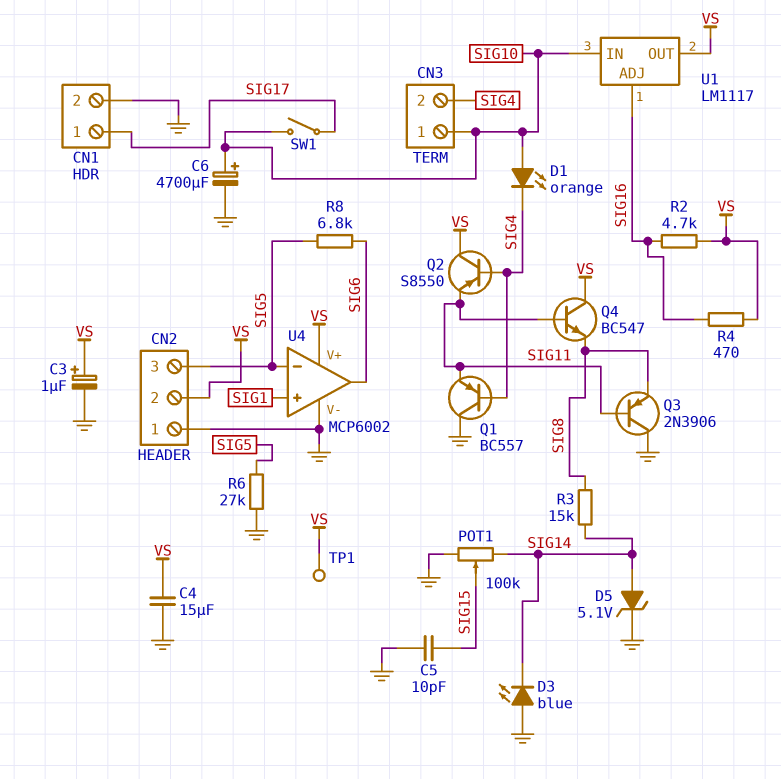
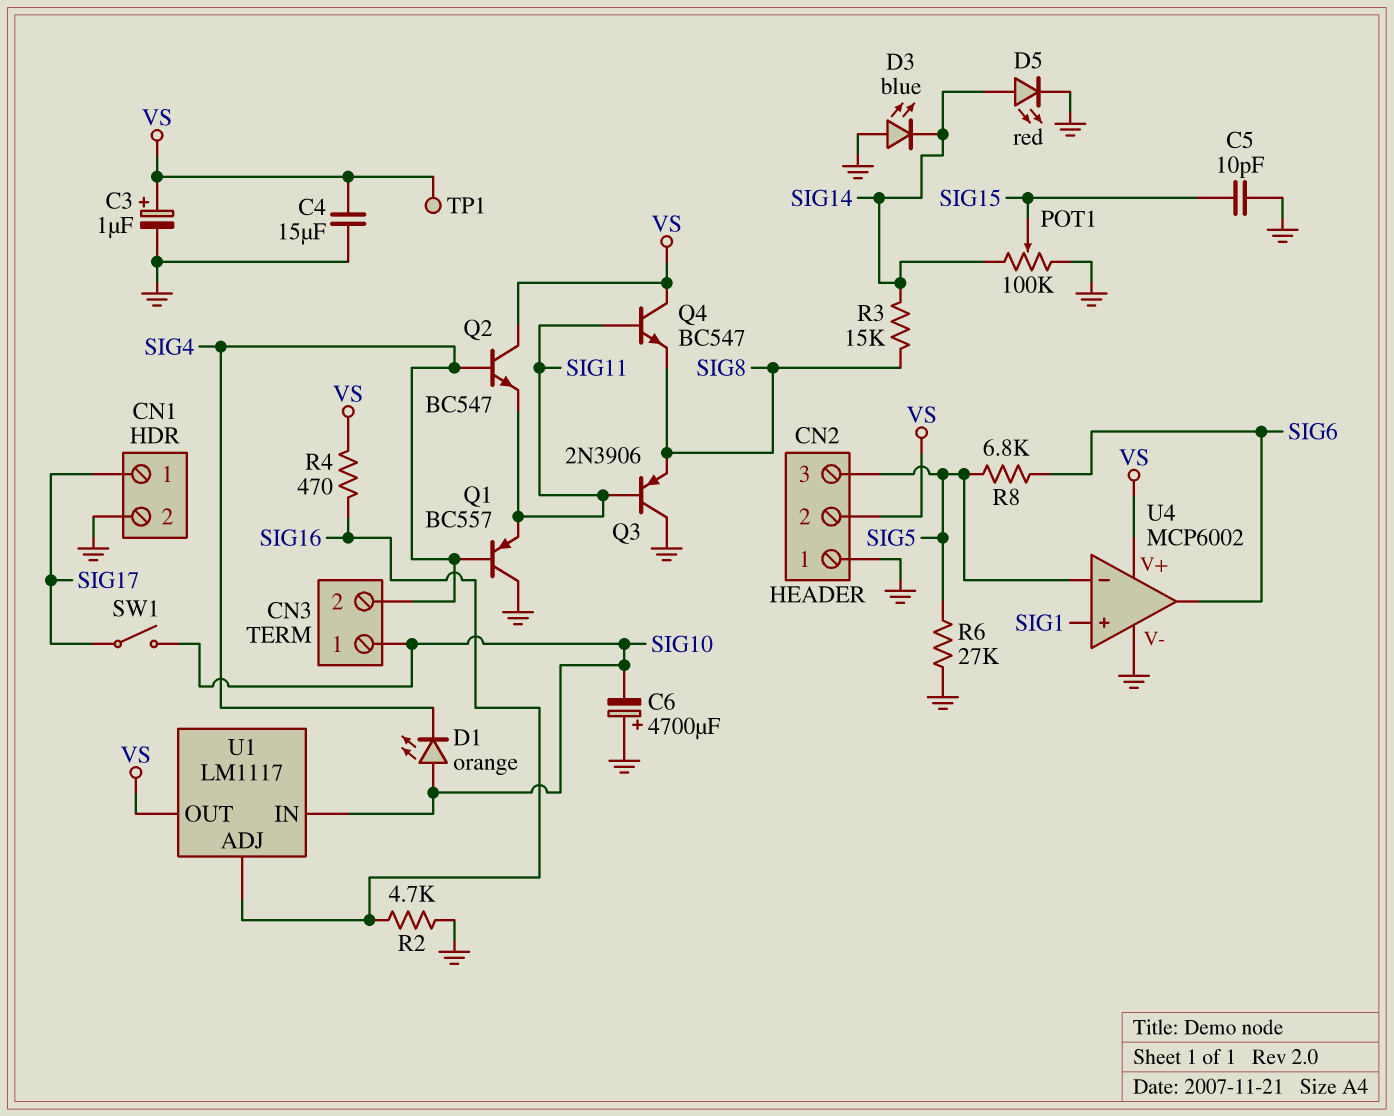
C6: 4700uF (plus SIG10, minus GND) -> 4700uF (plus GND, minus SIG10)
D5: zener 5.1V (A SIG14, K GND) -> LED red (A SIG14, K GND)
Q2: PNP S8550 (B SIG4, C VS, E SIG11) -> NPN BC547 (B SIG4, C VS, E SIG11)
R2: 4.7k (SIG16, VS) -> 4.7k (GND, SIG16)

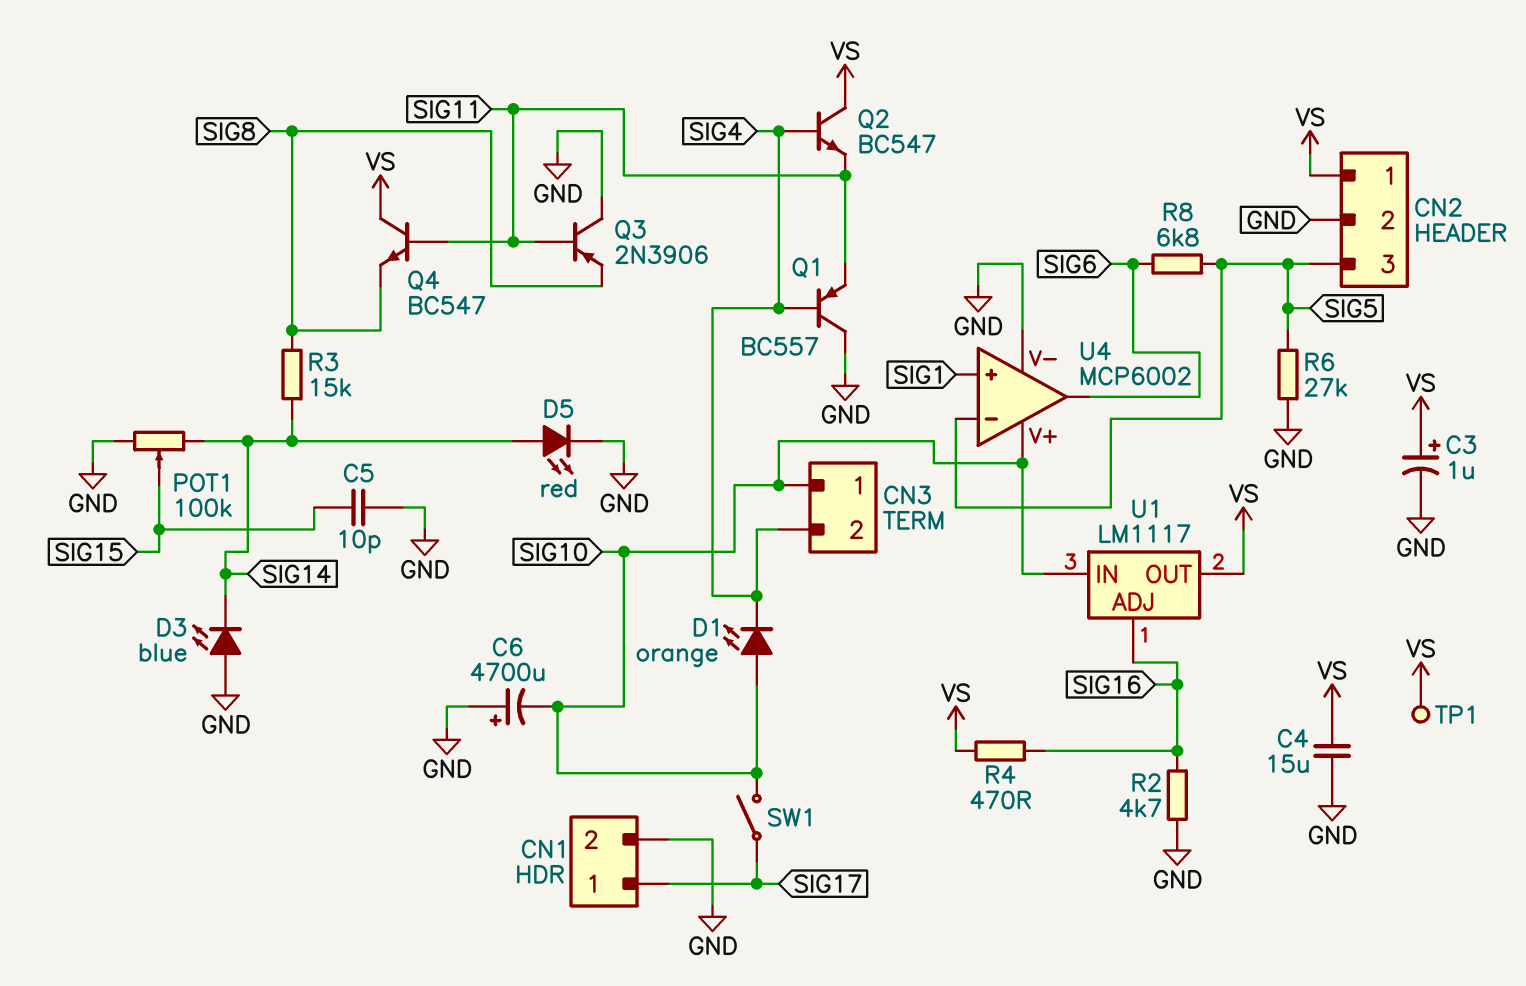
CN2 pin 1: GND -> VS
CN2 pin 2: VS -> GND
U4 pin V+: VS -> SIG10

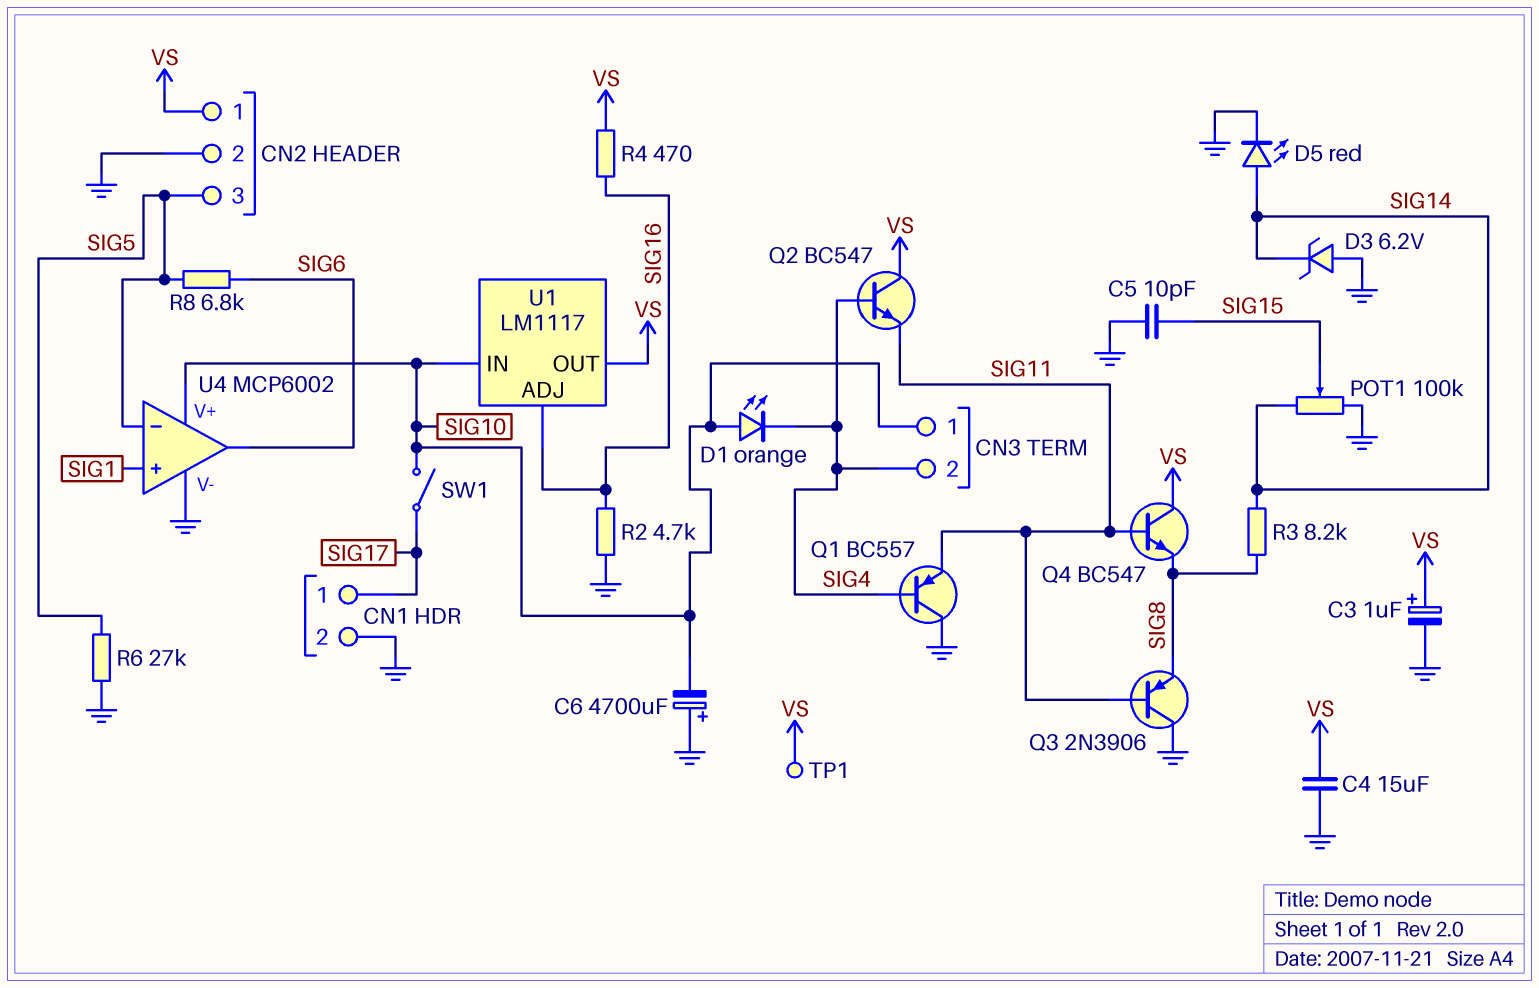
D3: LED blue (A GND, K SIG14) -> zener 6.2V (A GND, K SIG14)
R3: 15k (SIG8, SIG14) -> 8.2k (SIG8, SIG14)

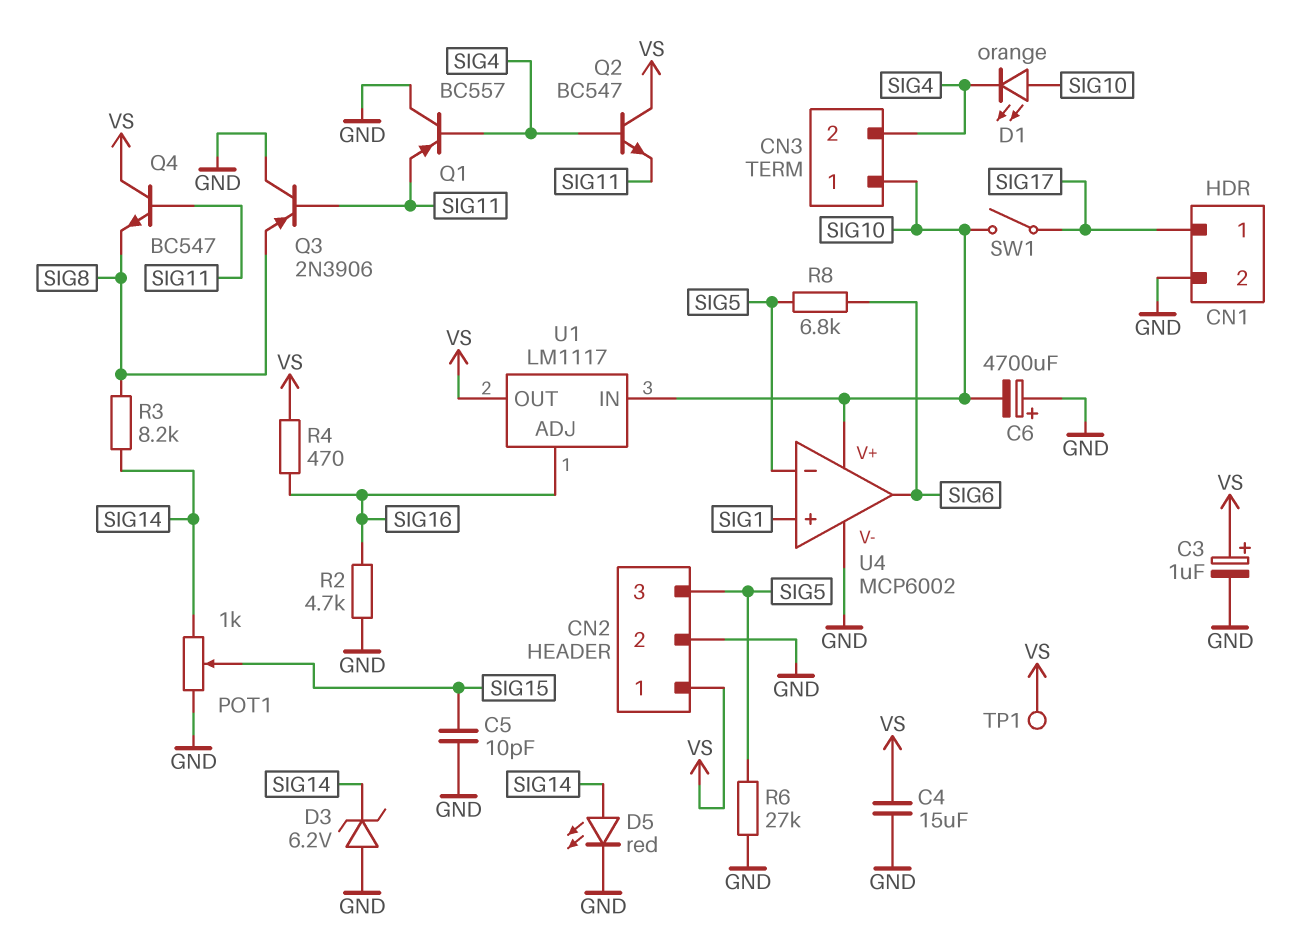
POT1: 100k (GND, SIG14, wiper SIG15) -> 1k (GND, SIG14, wiper SIG15)

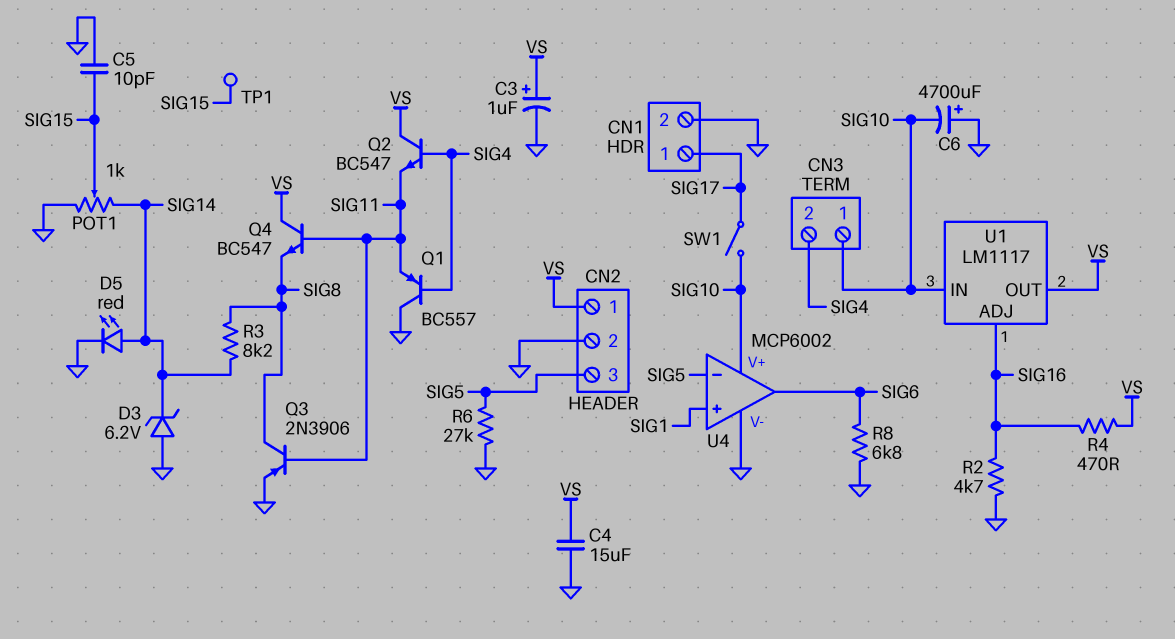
D1: LED orange (A SIG10, K SIG4) -> none
Q3: PNP 2N3906 (B SIG11, C GND, E SIG8) -> PNP 2N3906 (B SIG11, C SIG8, E GND)
R8: 6.8k (SIG5, SIG6) -> 6.8k (GND, SIG6)
TP1: test point (VS) -> test point (SIG15)

